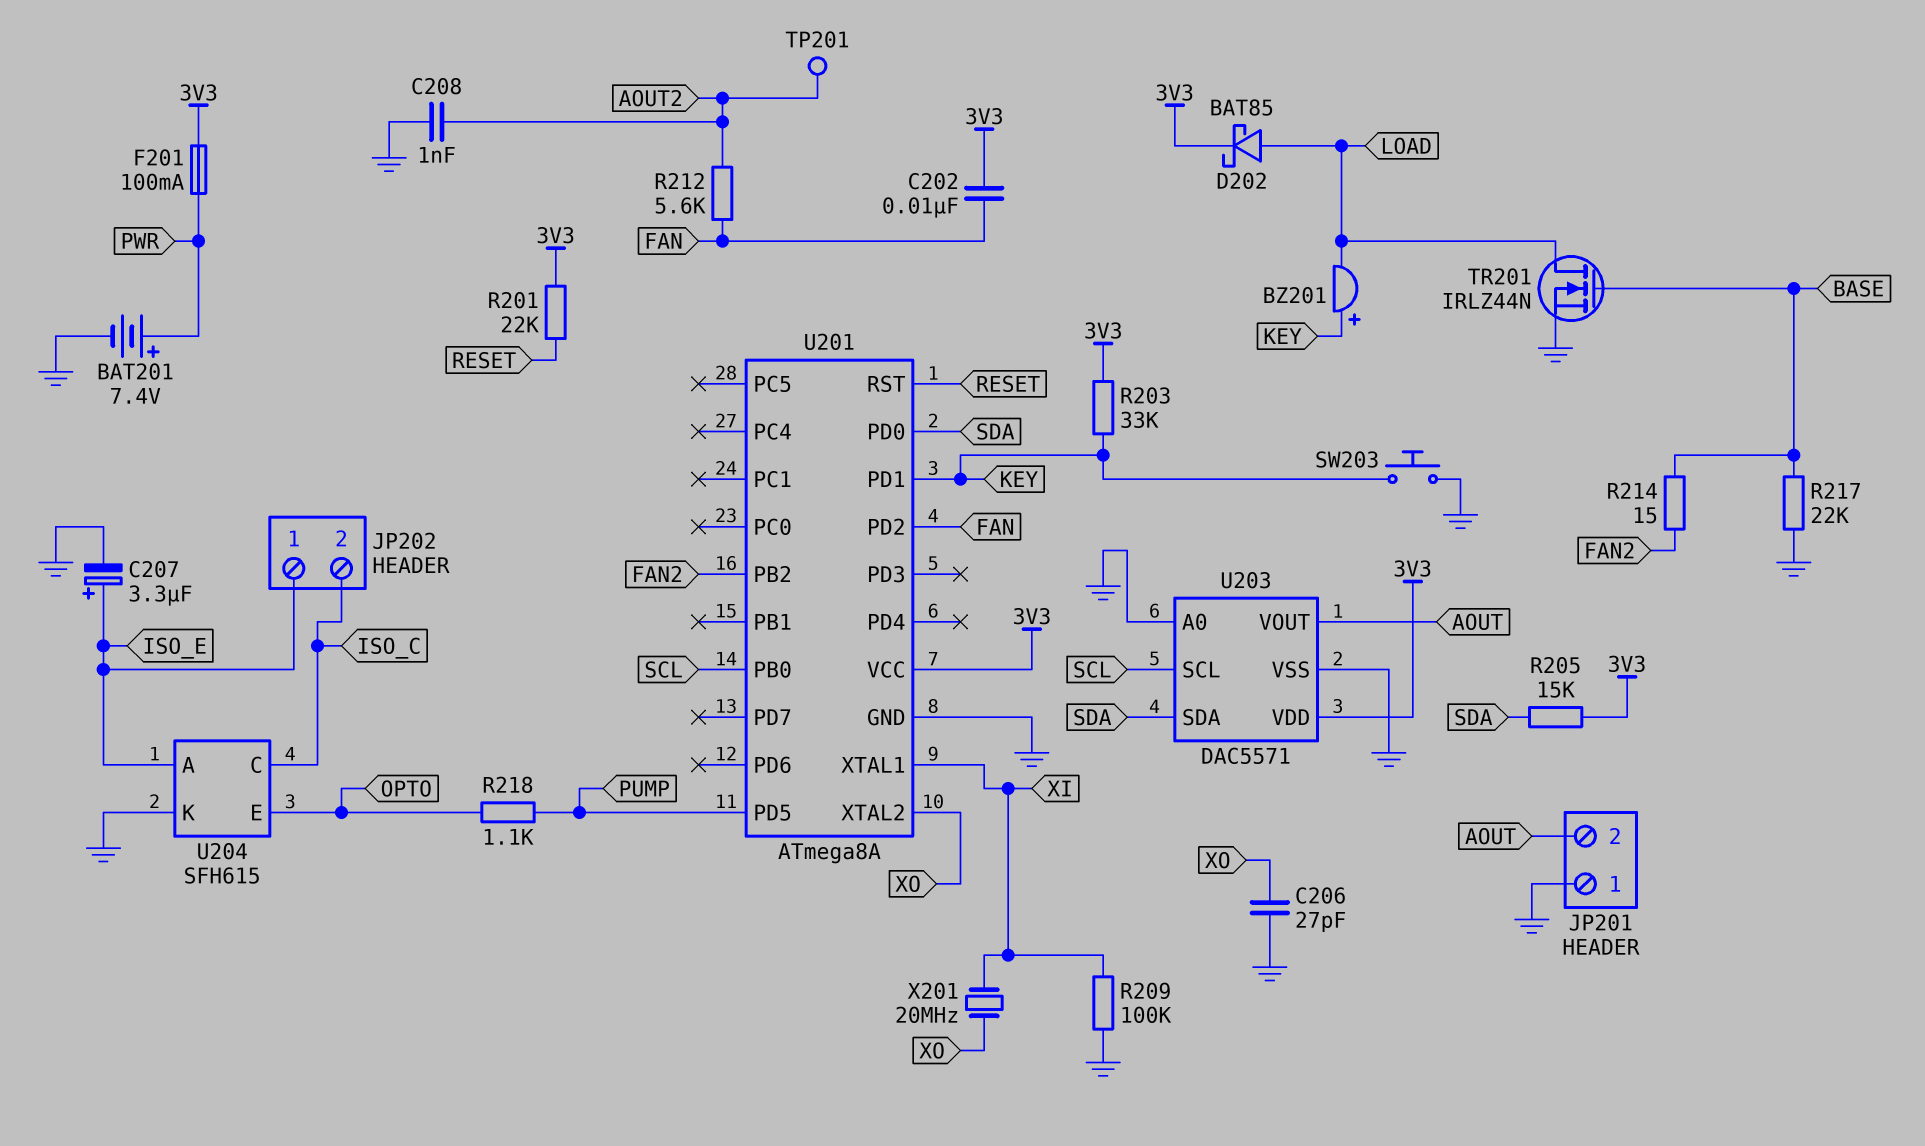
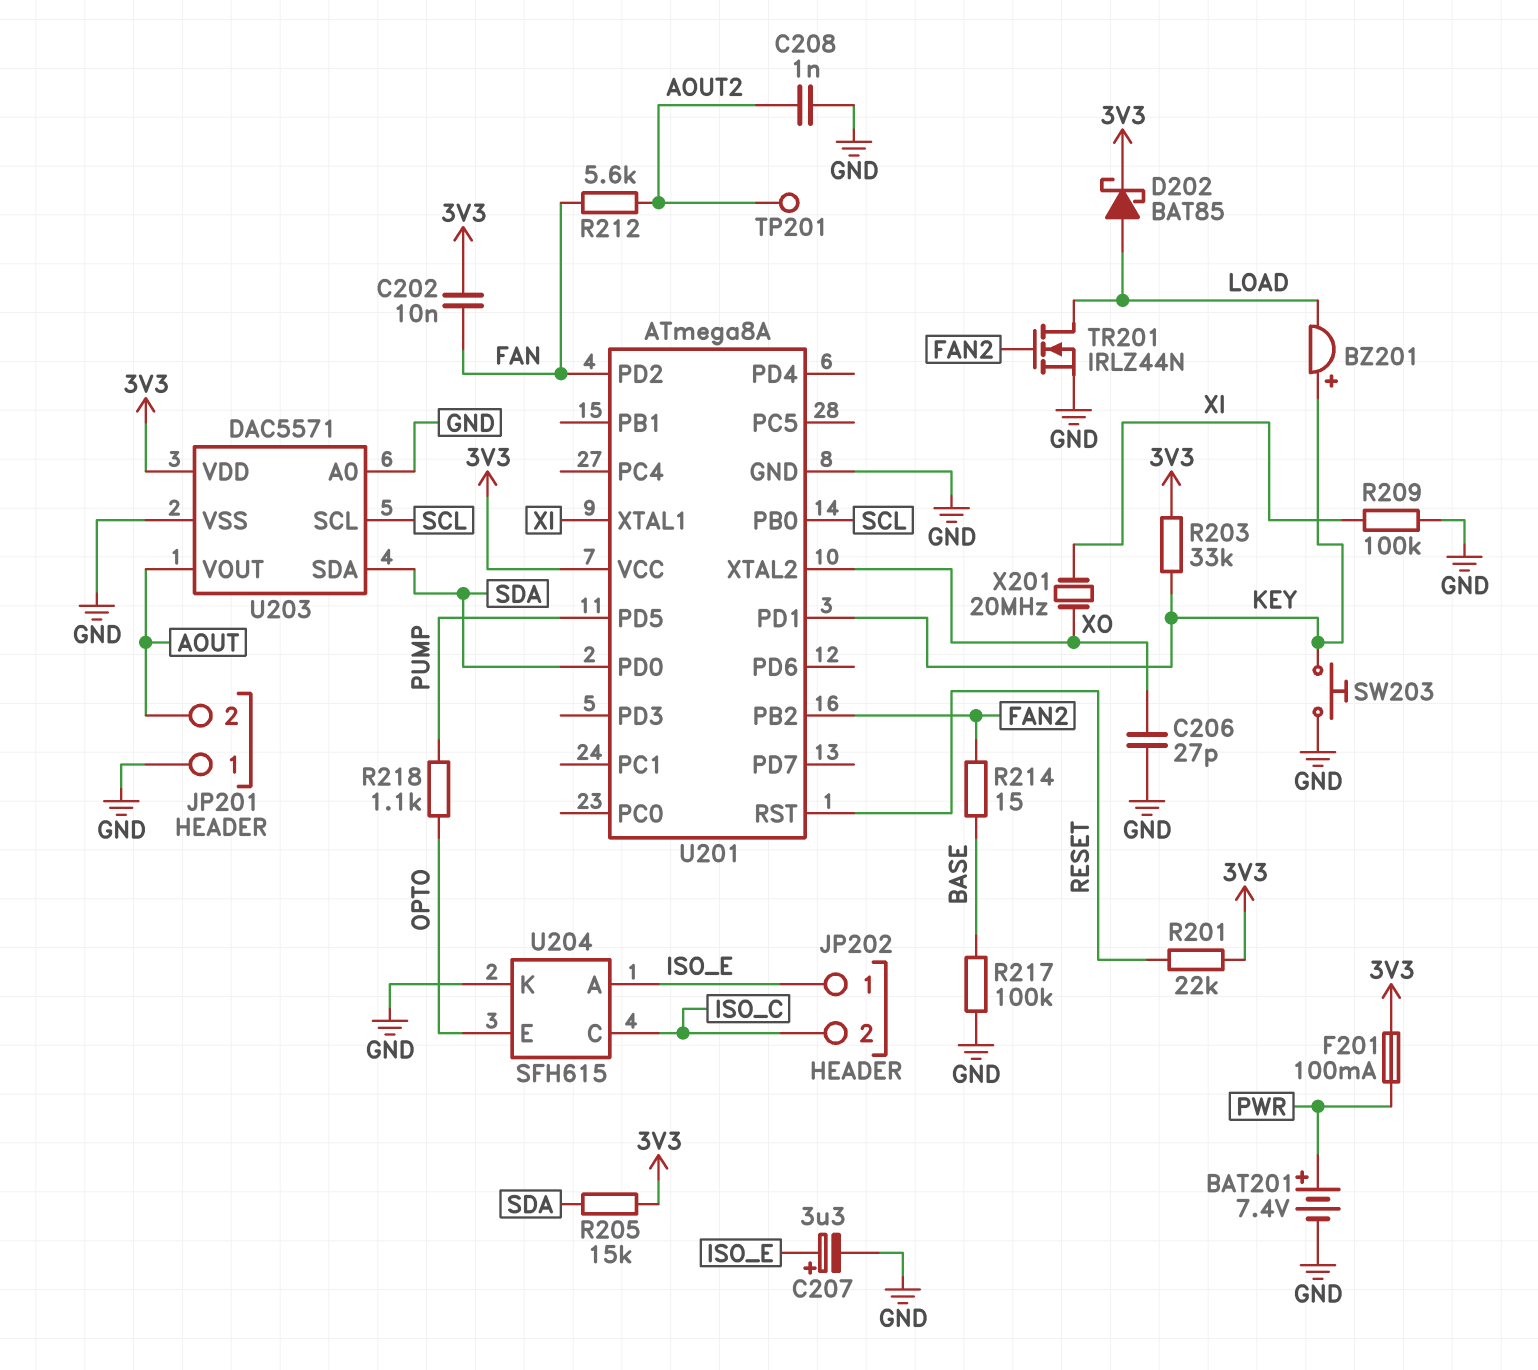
R217: 22k (BASE, GND) -> 100k (BASE, GND)
TR201: NMOS IRLZ44N (G BASE, D LOAD, S GND) -> NMOS IRLZ44N (G FAN2, D LOAD, S GND)

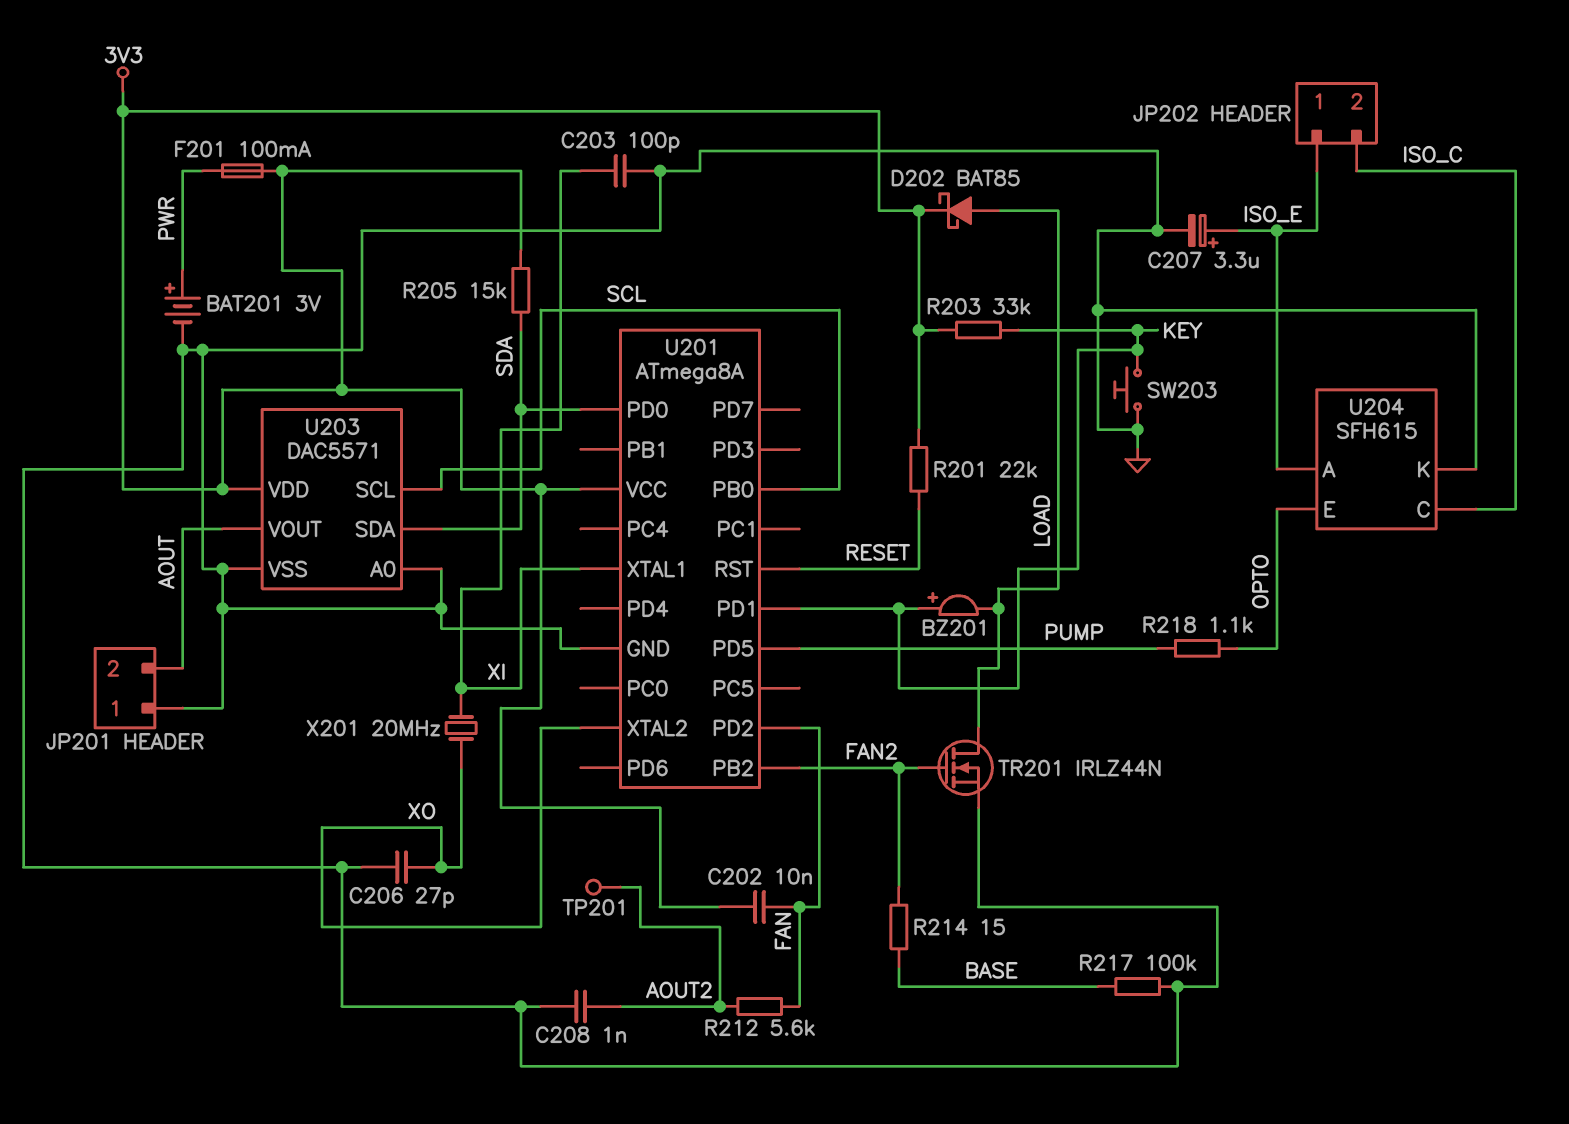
BAT201: 7.4V (plus PWR, minus GND) -> 3V (plus PWR, minus GND)
C203: none -> 100pF (GND, XI)
R209: 100k (GND, XI) -> none

